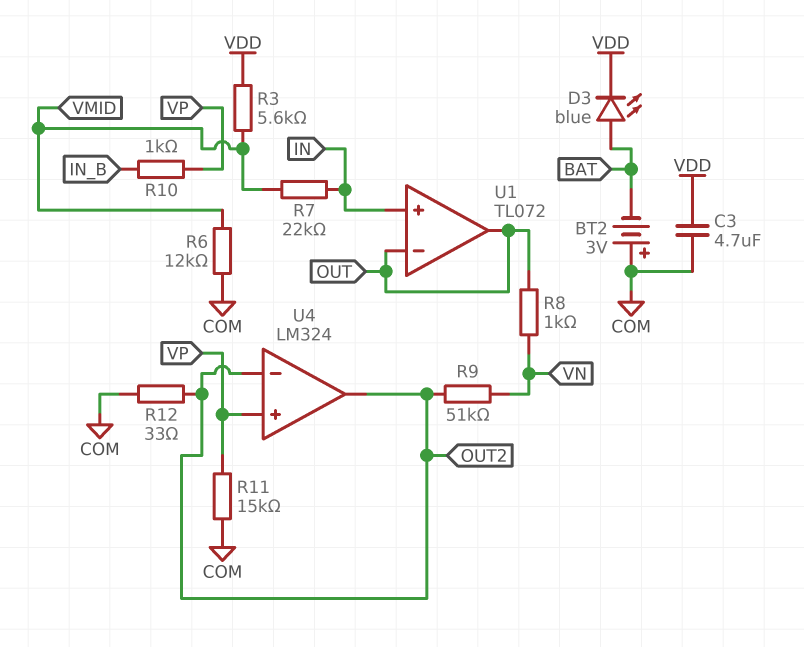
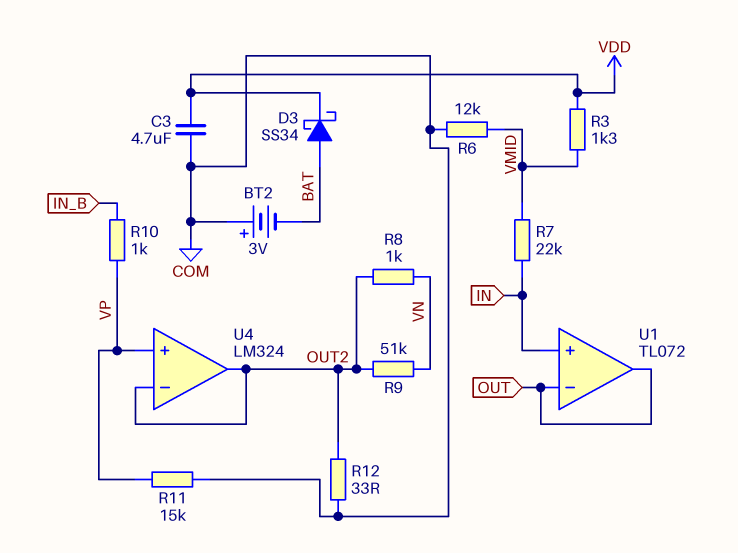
D3: LED blue (A BAT, K VDD) -> schottky SS34 (A BAT, K VDD)
R3: 5.6k (VDD, VMID) -> 1.3k (VDD, VMID)
R8: 1k (OUT, VN) -> 1k (OUT2, VN)

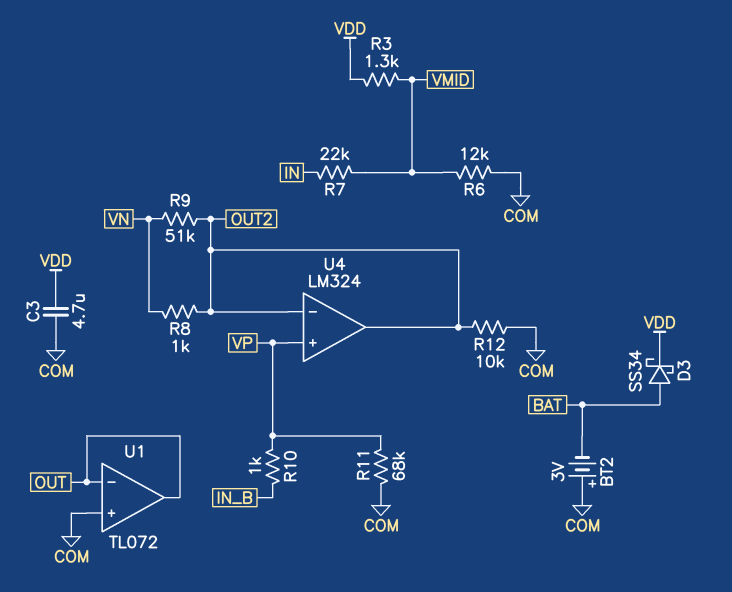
R11: 15k (COM, VP) -> 68k (COM, VP)
R12: 33 (COM, OUT2) -> 10k (COM, OUT2)
U1 pin in+: IN -> COM

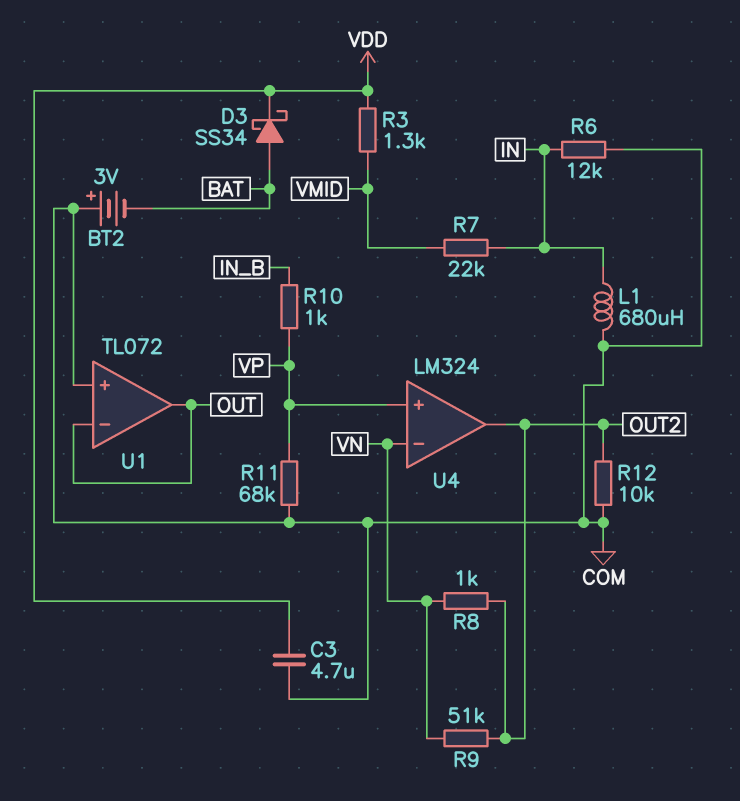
L1: none -> 680uH (COM, IN)
R6: 12k (COM, VMID) -> 12k (COM, IN)
U4 pin in-: OUT2 -> VN

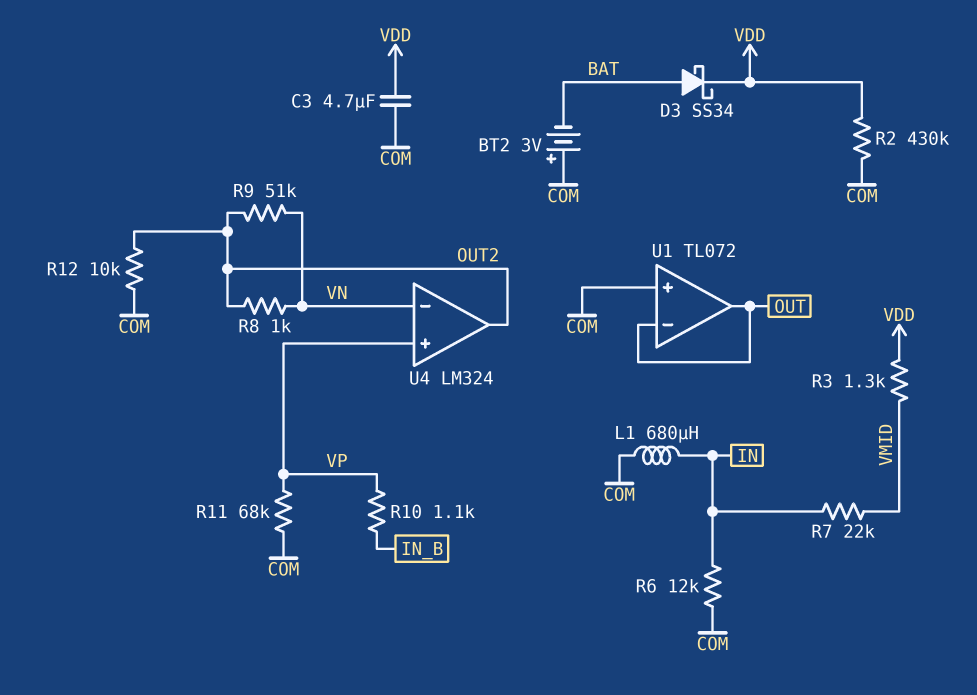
R2: none -> 430k (COM, VDD)
R10: 1k (IN_B, VP) -> 1.1k (IN_B, VP)

